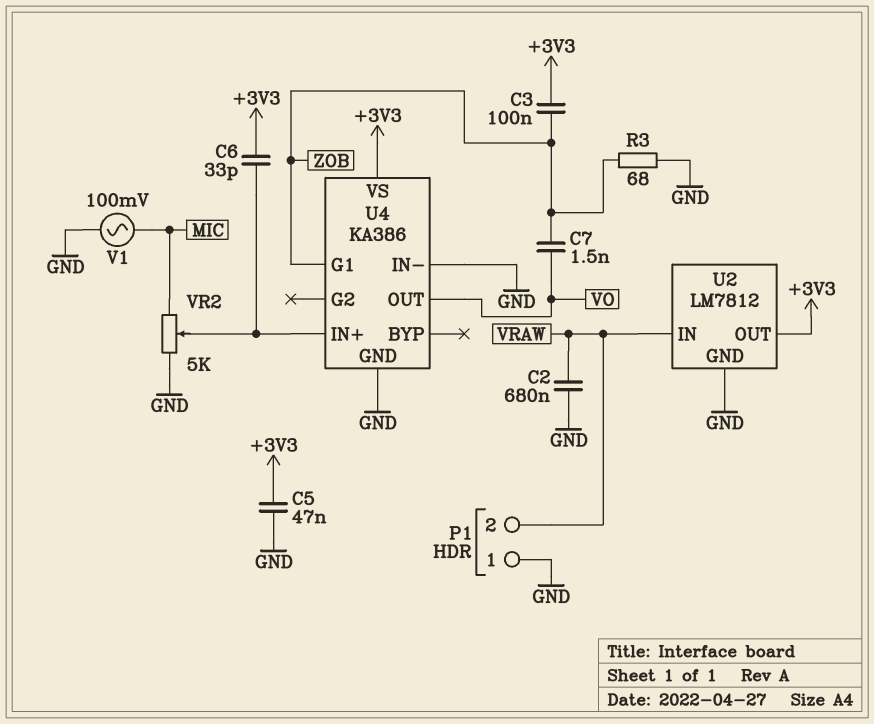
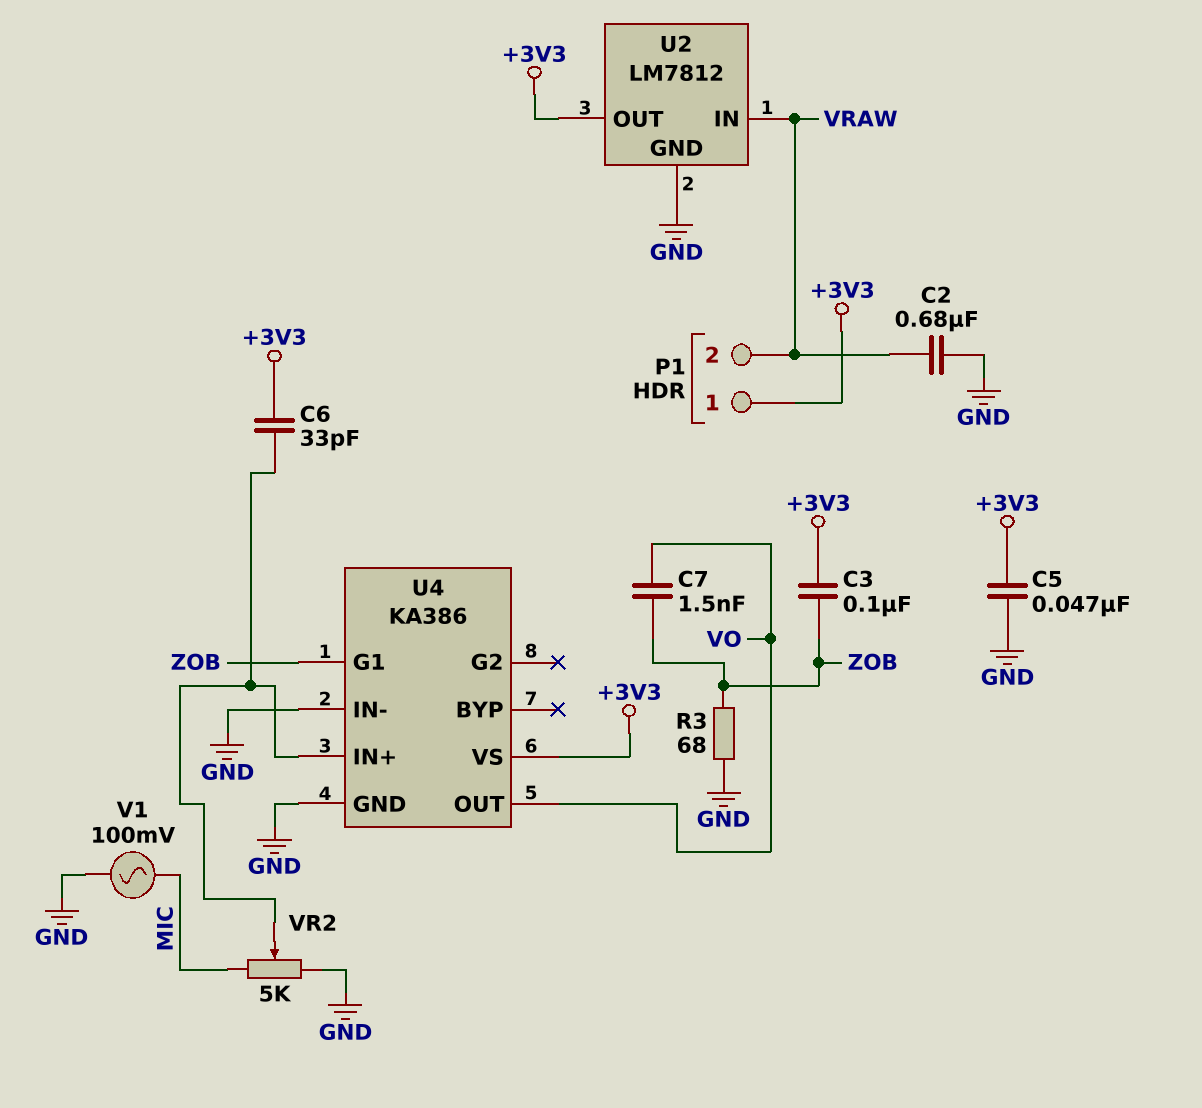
P1 pin 1: GND -> +3V3

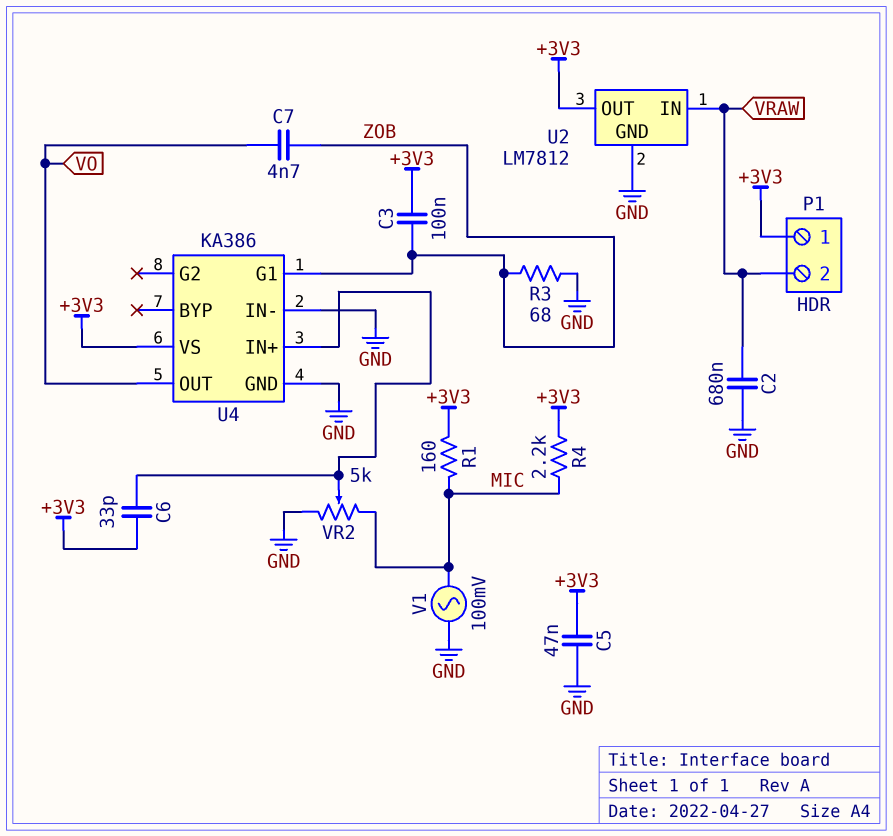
C7: 1.5nF (VO, ZOB) -> 4.7nF (VO, ZOB)
R1: none -> 160 (+3V3, MIC)
R4: none -> 2.2k (+3V3, MIC)

